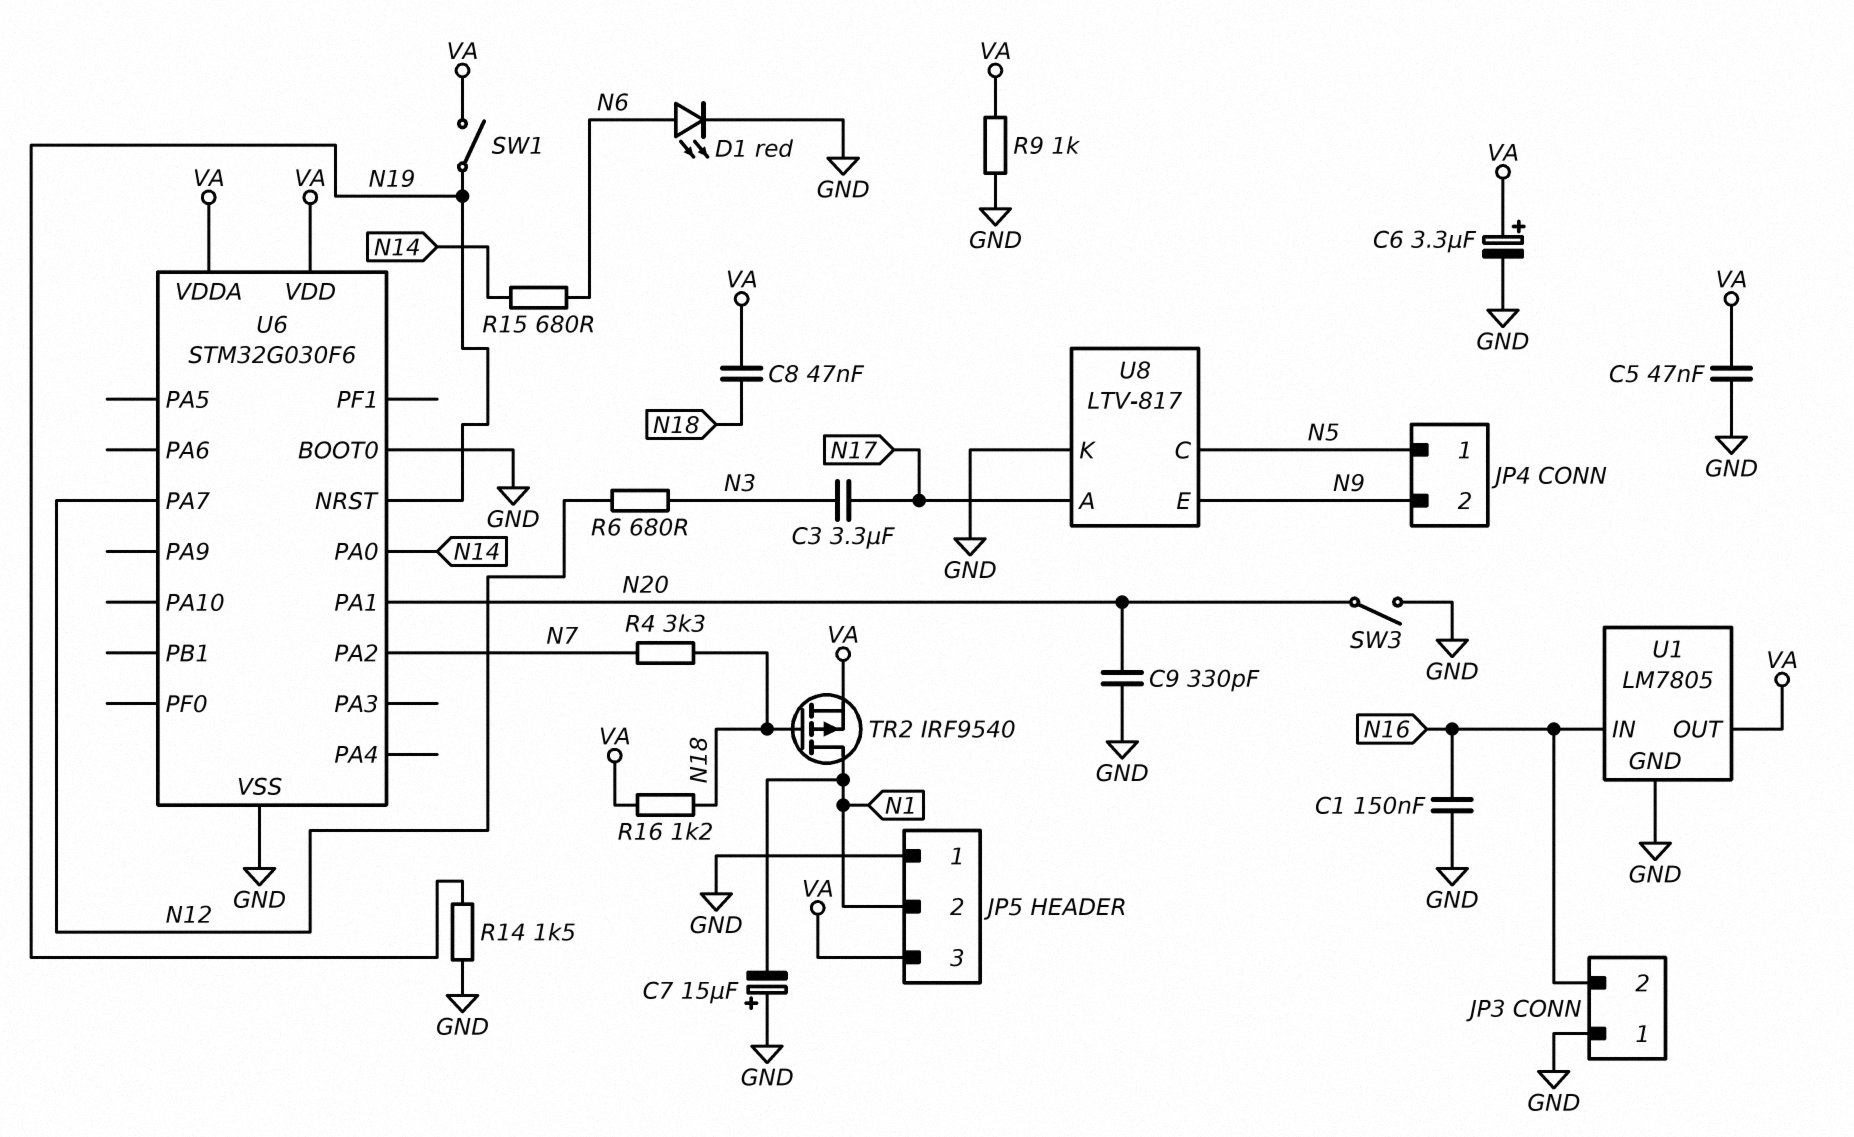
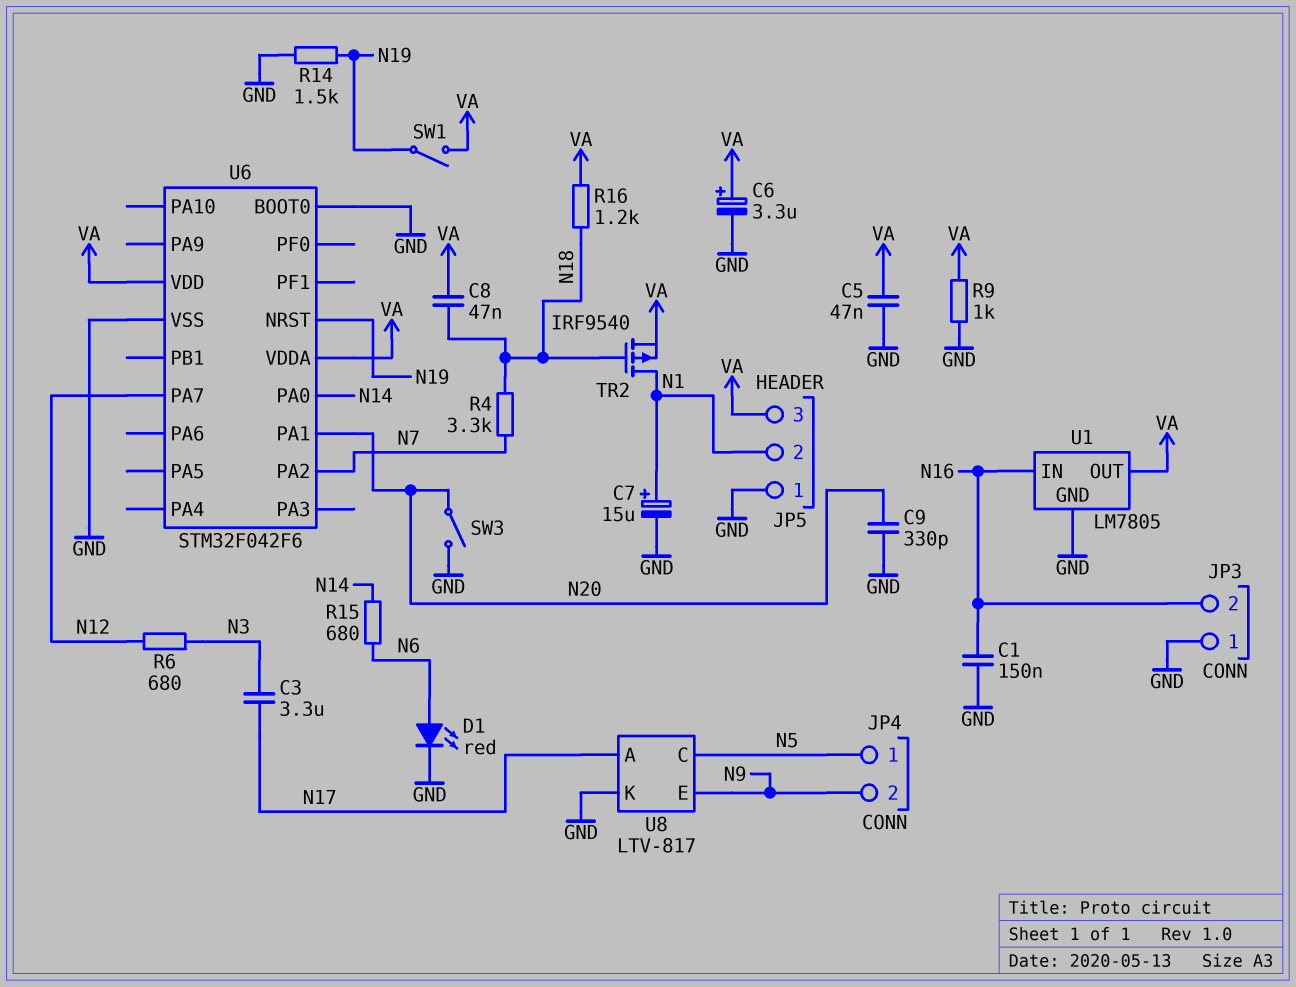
C7: 15uF (plus GND, minus N1) -> 15uF (plus N1, minus GND)
U6: STM32G030F6 -> STM32F042F6

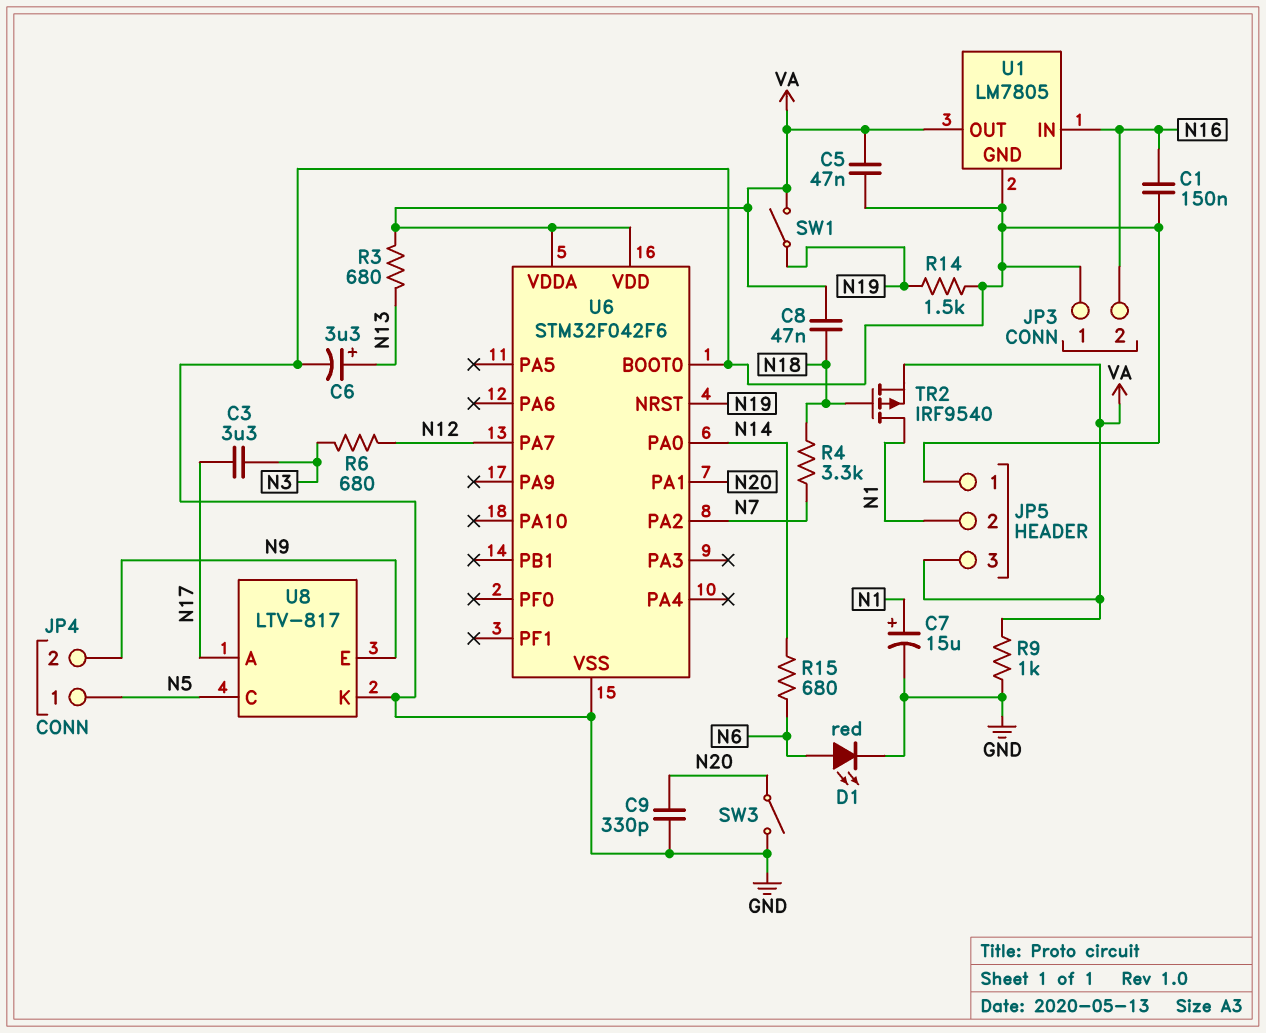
C6: 3.3uF (plus VA, minus GND) -> 3.3uF (plus N13, minus GND)
R3: none -> 680 (N13, VA)
R16: 1.2k (N18, VA) -> none

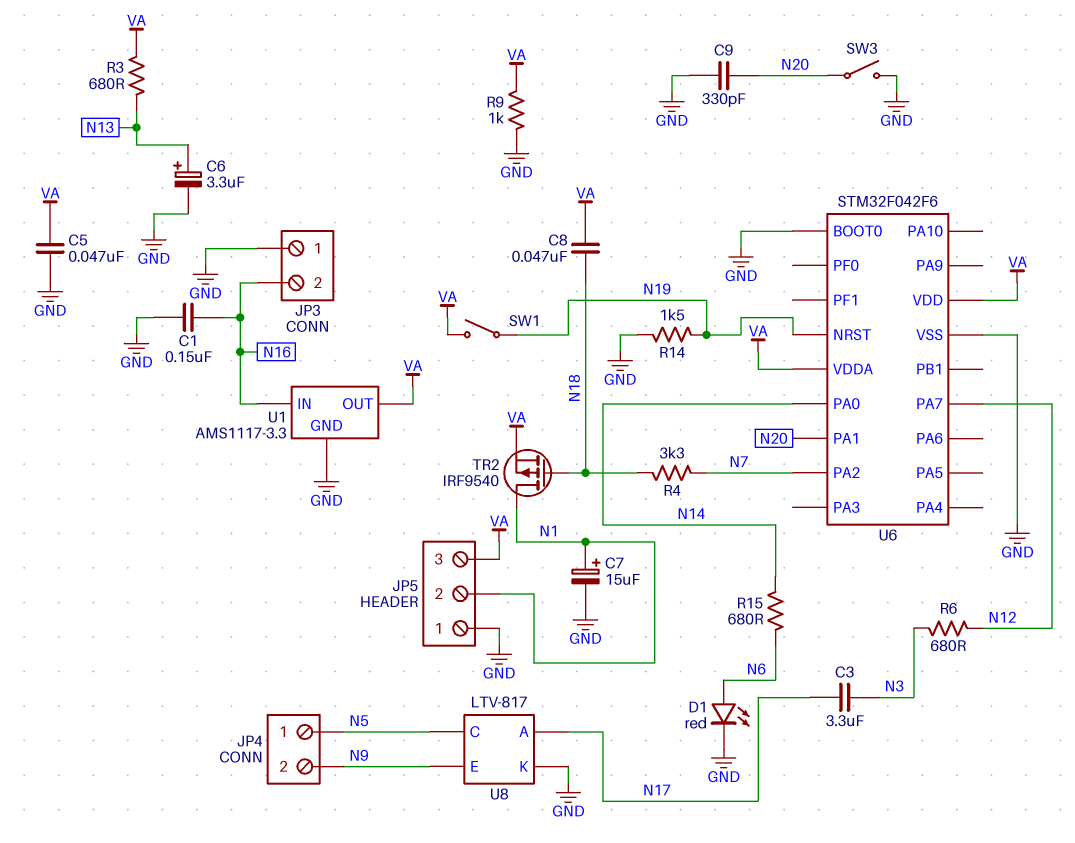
U1: LM7805 -> AMS1117-3.3

